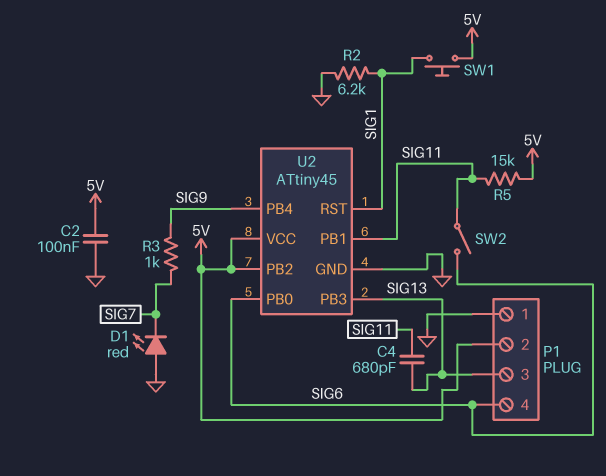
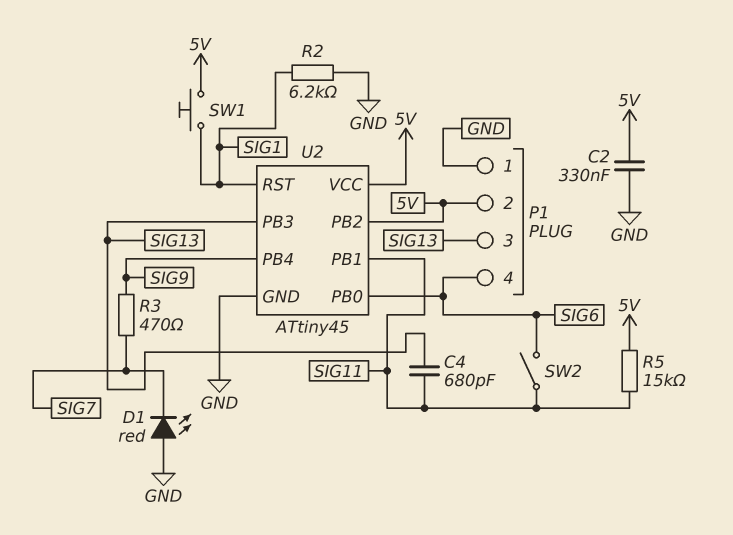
C2: 100nF (5V, GND) -> 330nF (5V, GND)
R3: 1k (SIG7, SIG9) -> 470 (SIG7, SIG9)

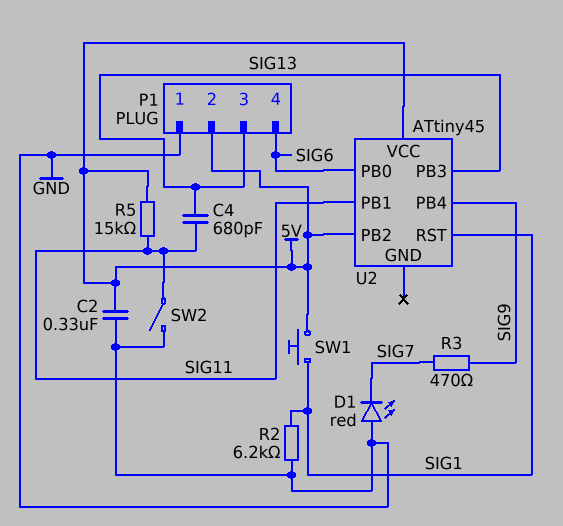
SW2: switch (SIG6, SIG11) -> switch (GND, SIG11)
U2 pin GND: GND -> none

